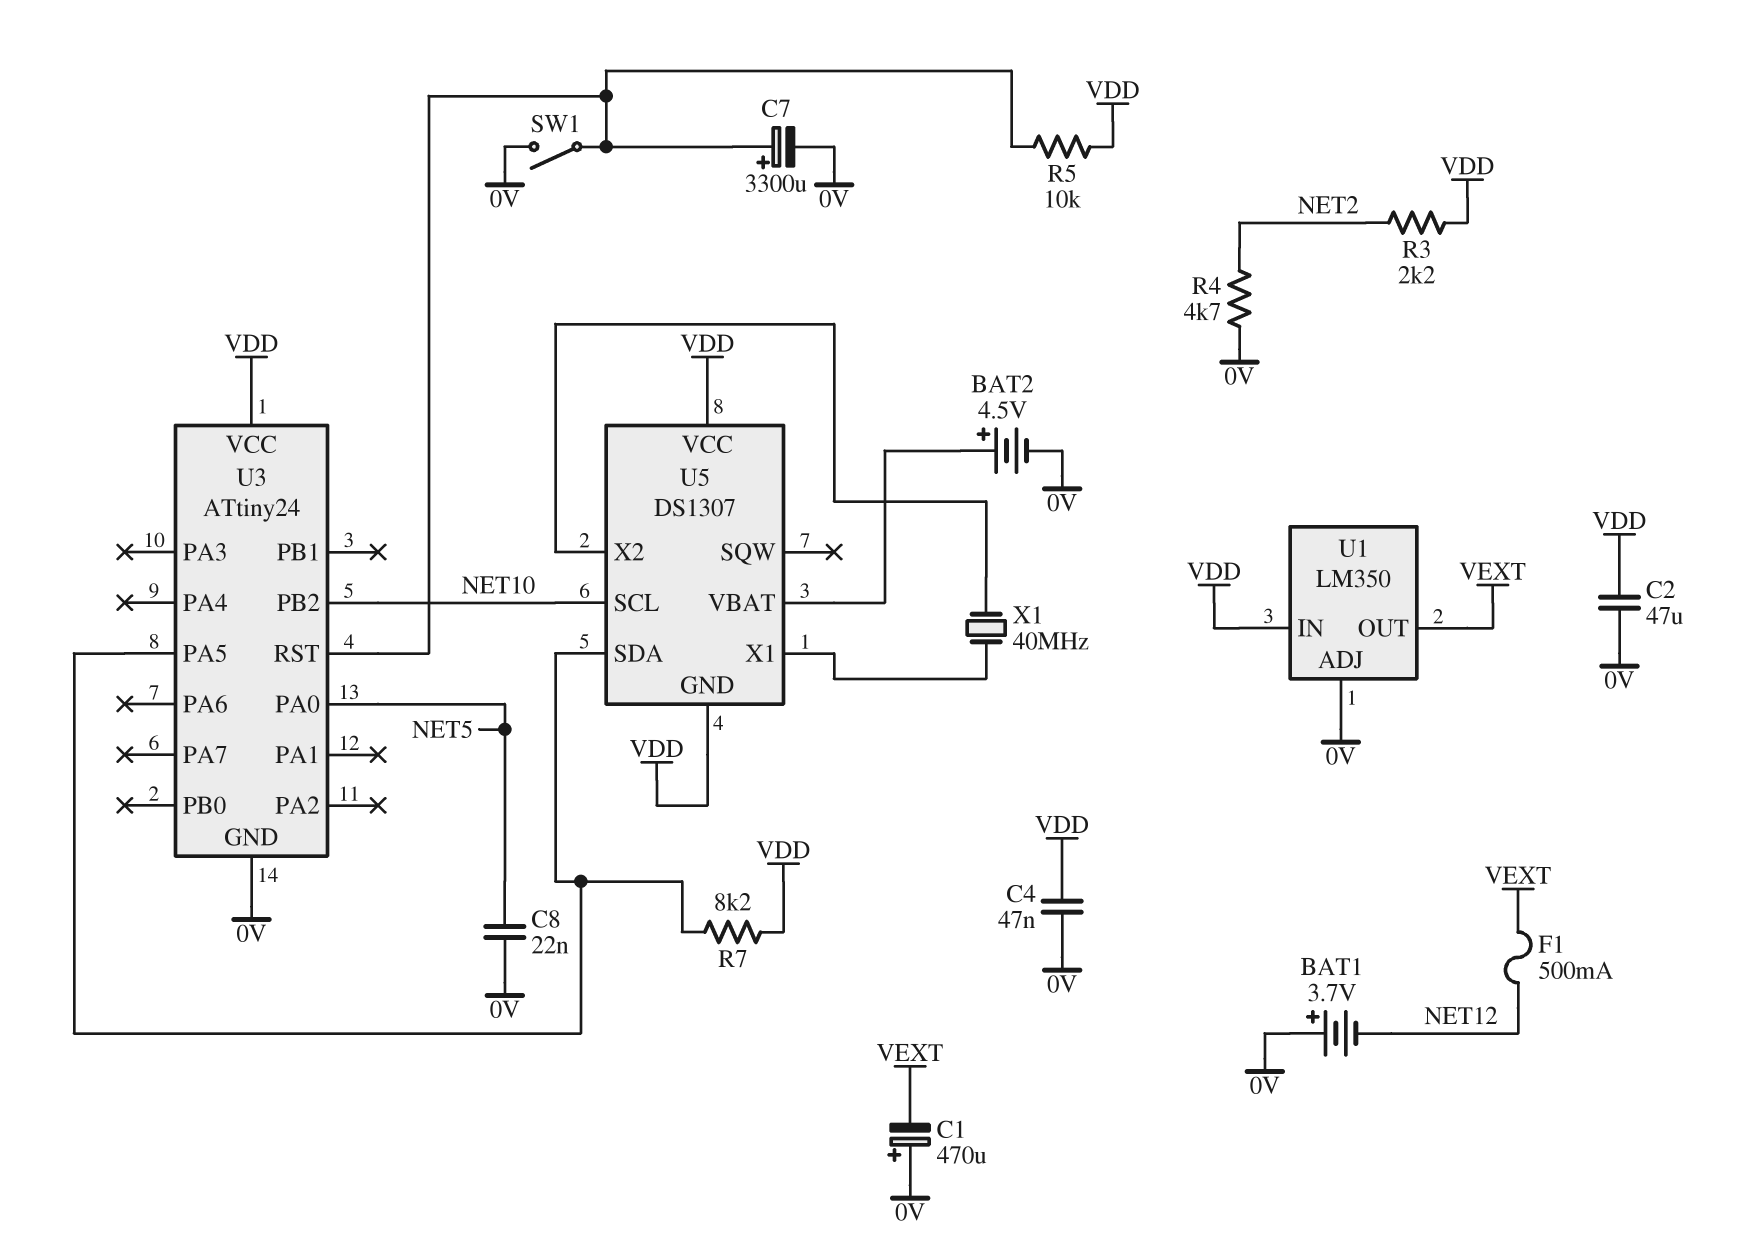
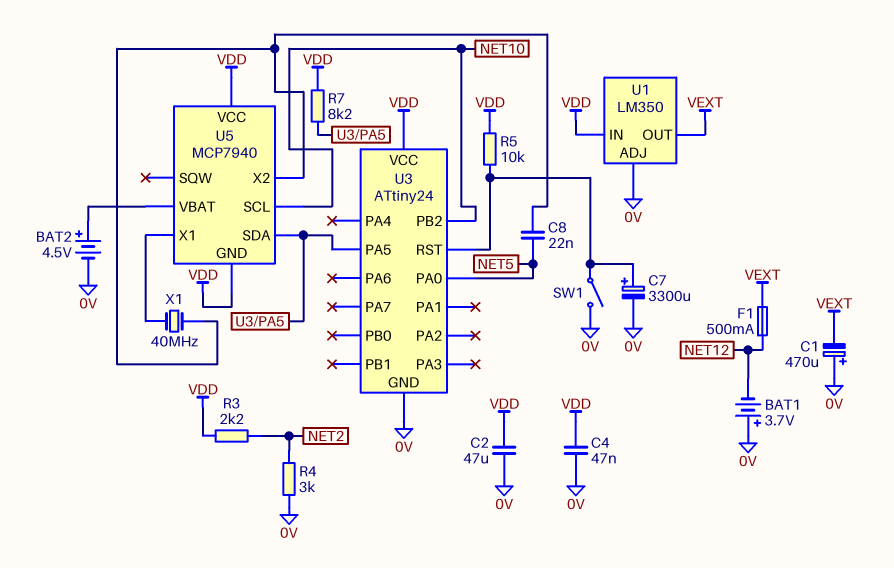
C8: 22nF (0V, NET5) -> 22nF (NET5, U5/X2)
R4: 4.7k (0V, NET2) -> 3k (0V, NET2)
U5: DS1307 -> MCP7940

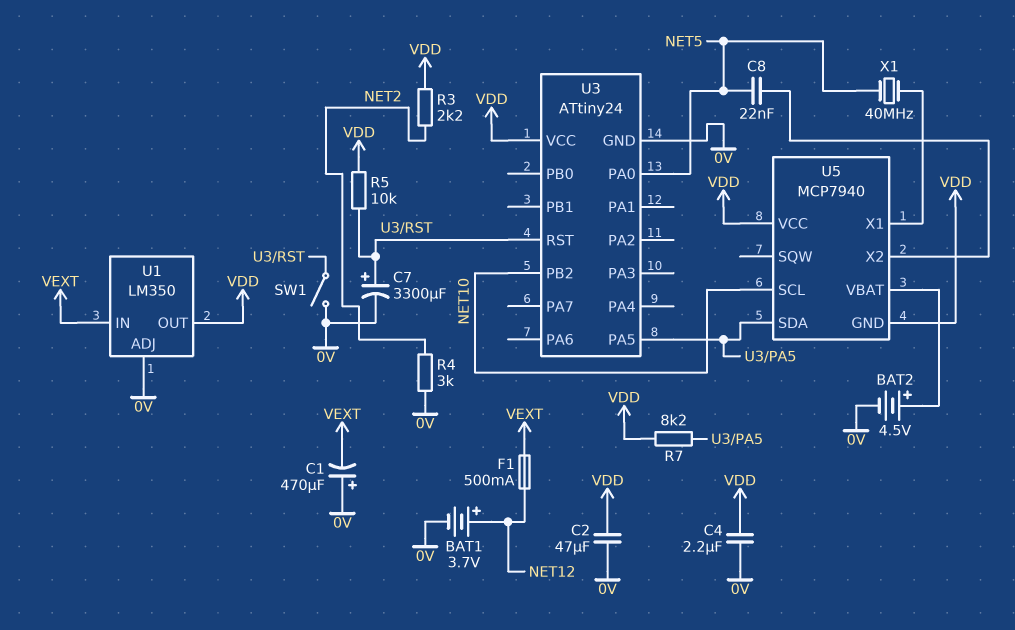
BAT1: 3.7V (plus 0V, minus NET12) -> 3.7V (plus NET12, minus 0V)
C4: 47nF (0V, VDD) -> 2.2uF (0V, VDD)
U1 pin IN: VDD -> VEXT
U1 pin OUT: VEXT -> VDD
X1: 40MHz (U5/X1, U5/X2) -> 40MHz (NET5, U5/X1)

